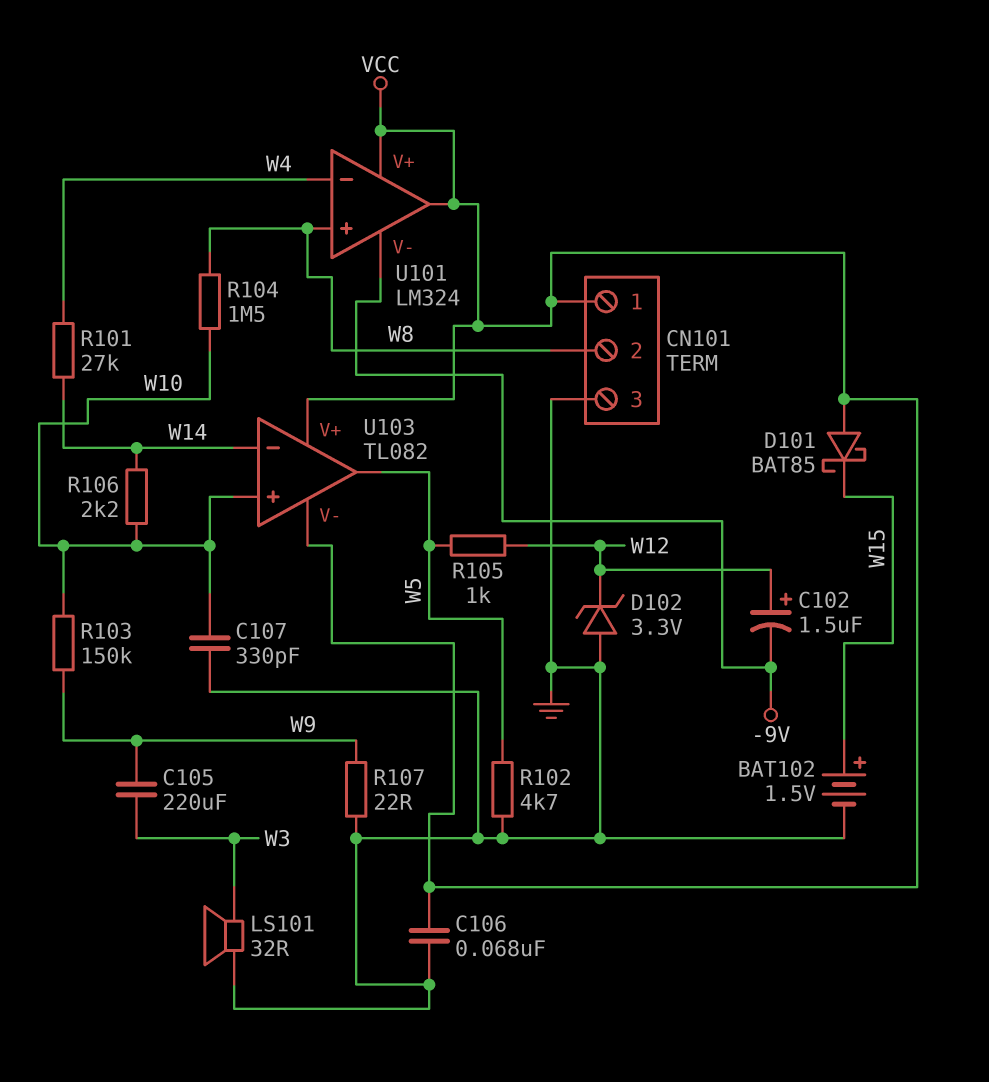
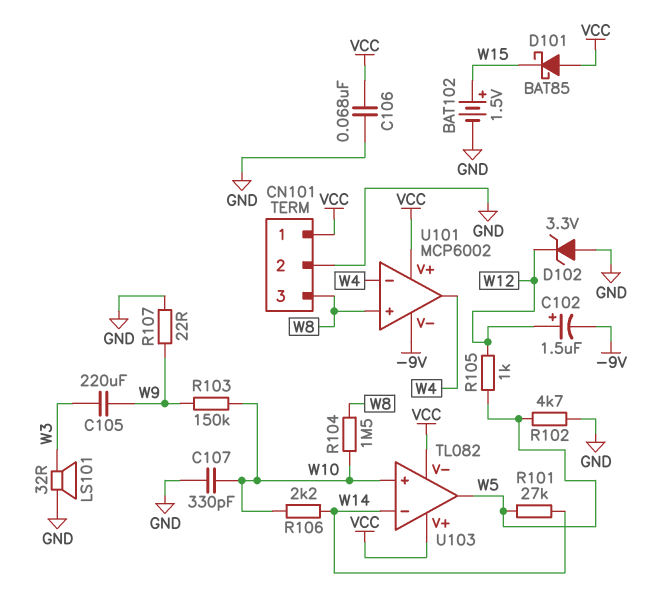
CN101 pin 2: W8 -> GND
CN101 pin 3: GND -> W8
R101: 27k (W4, W14) -> 27k (W5, W14)
U101: LM324 -> MCP6002
U101 pin out: VCC -> W4

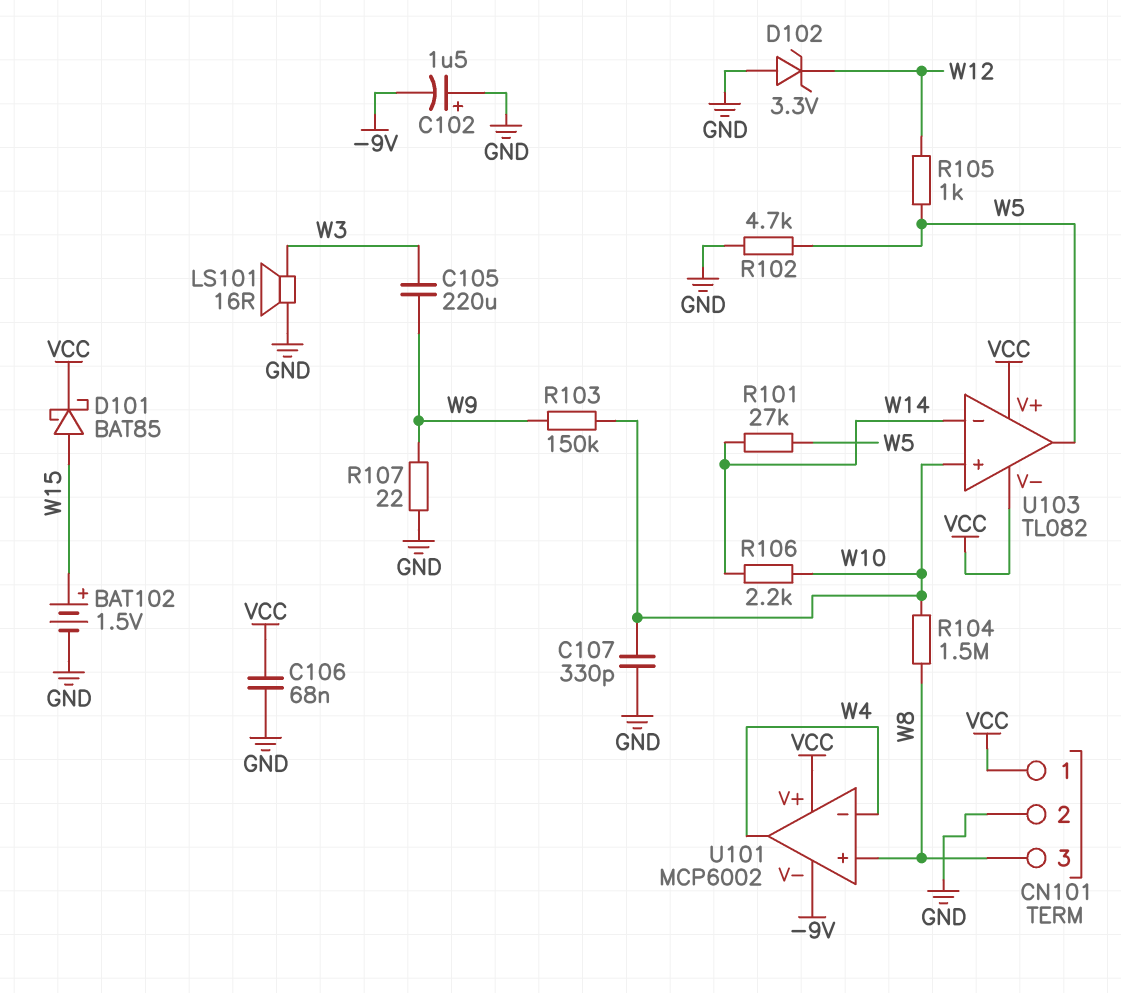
C102: 1.5uF (plus W12, minus -9V) -> 1.5uF (plus GND, minus -9V)
D101: schottky BAT85 (A VCC, K W15) -> schottky BAT85 (A W15, K VCC)
LS101: speaker 32R (GND, W3) -> speaker 16R (GND, W3)

